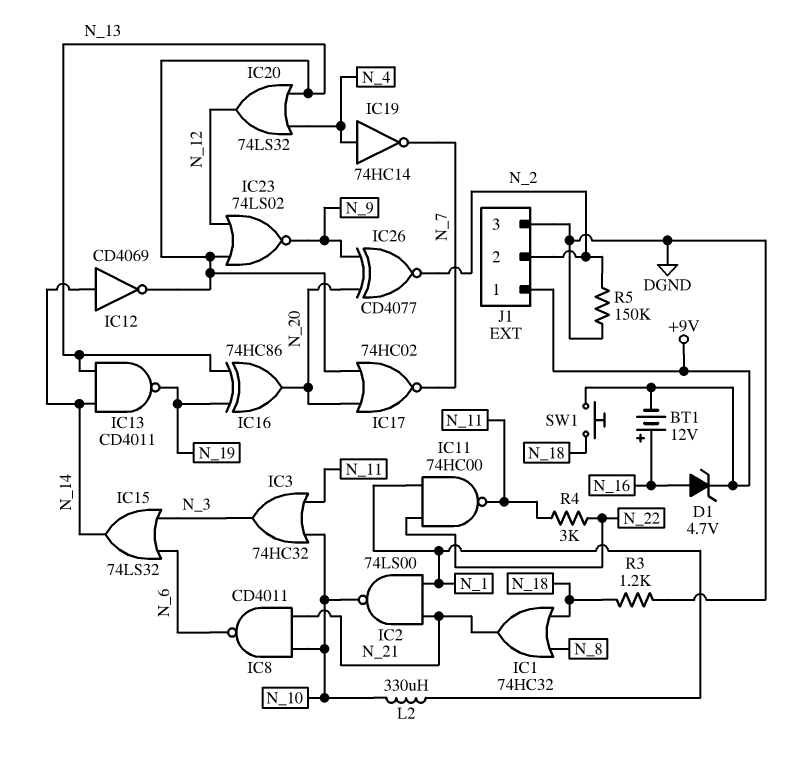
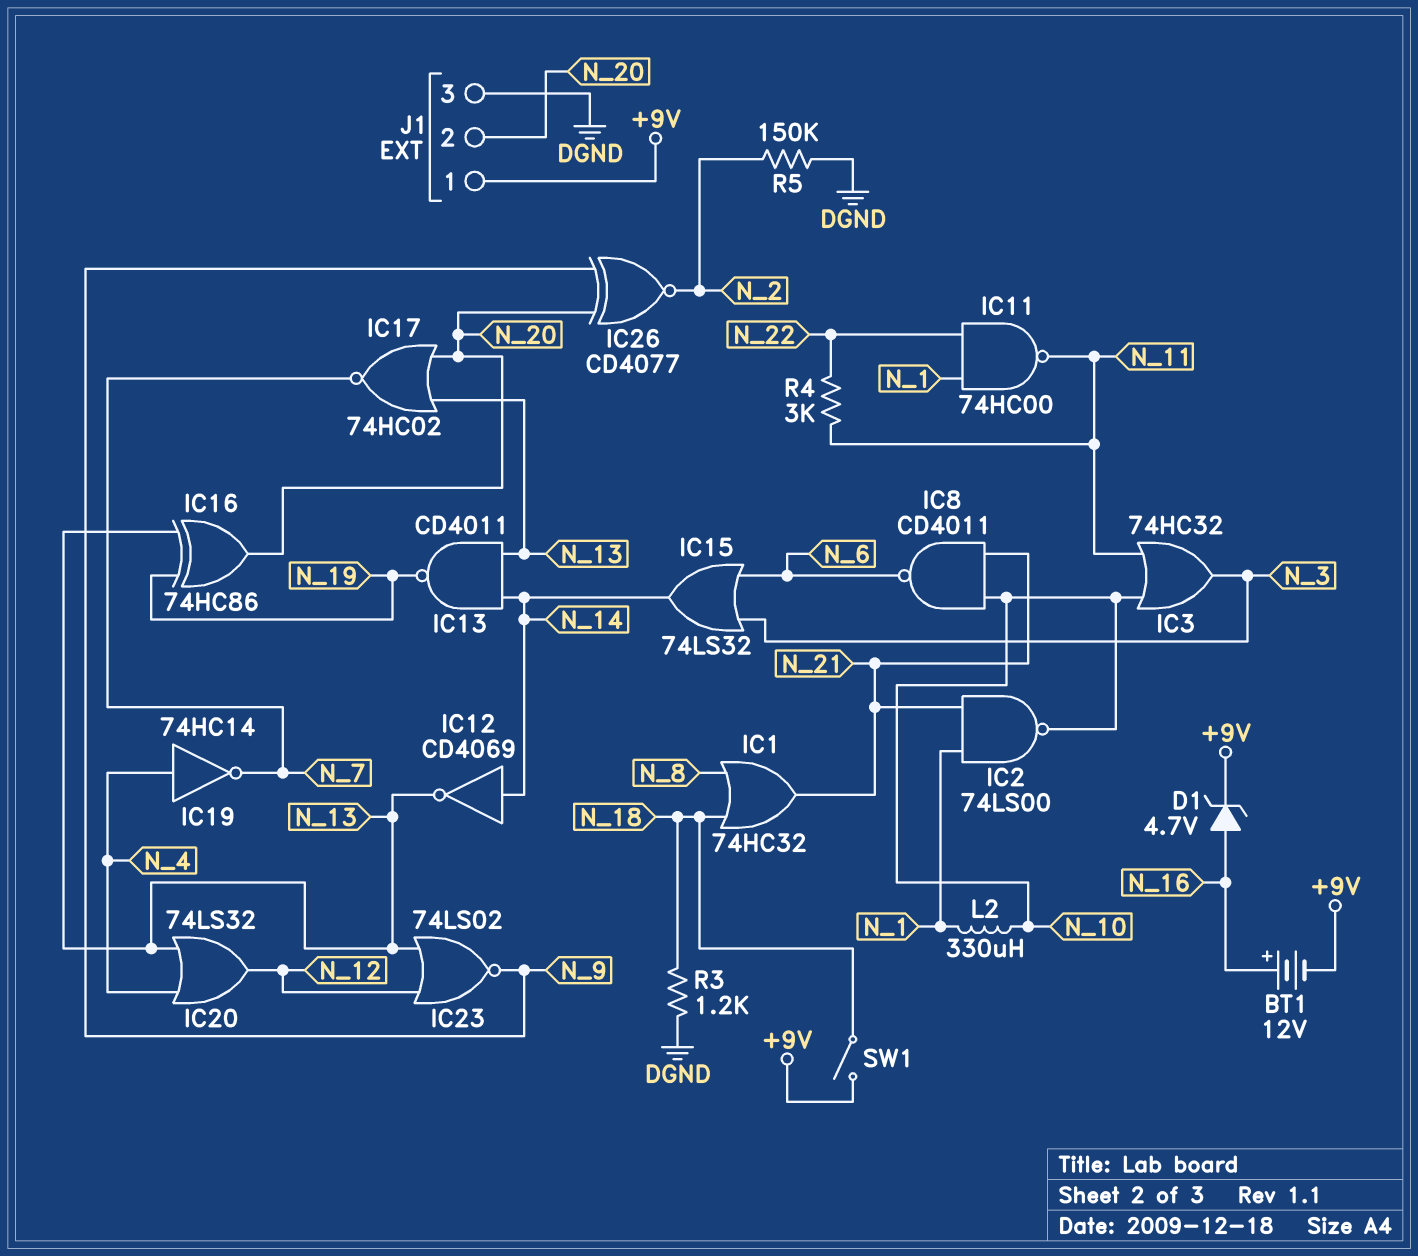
J1 pin 2: N_2 -> N_20
SW1: button (+9V, N_18) -> switch (+9V, N_18)

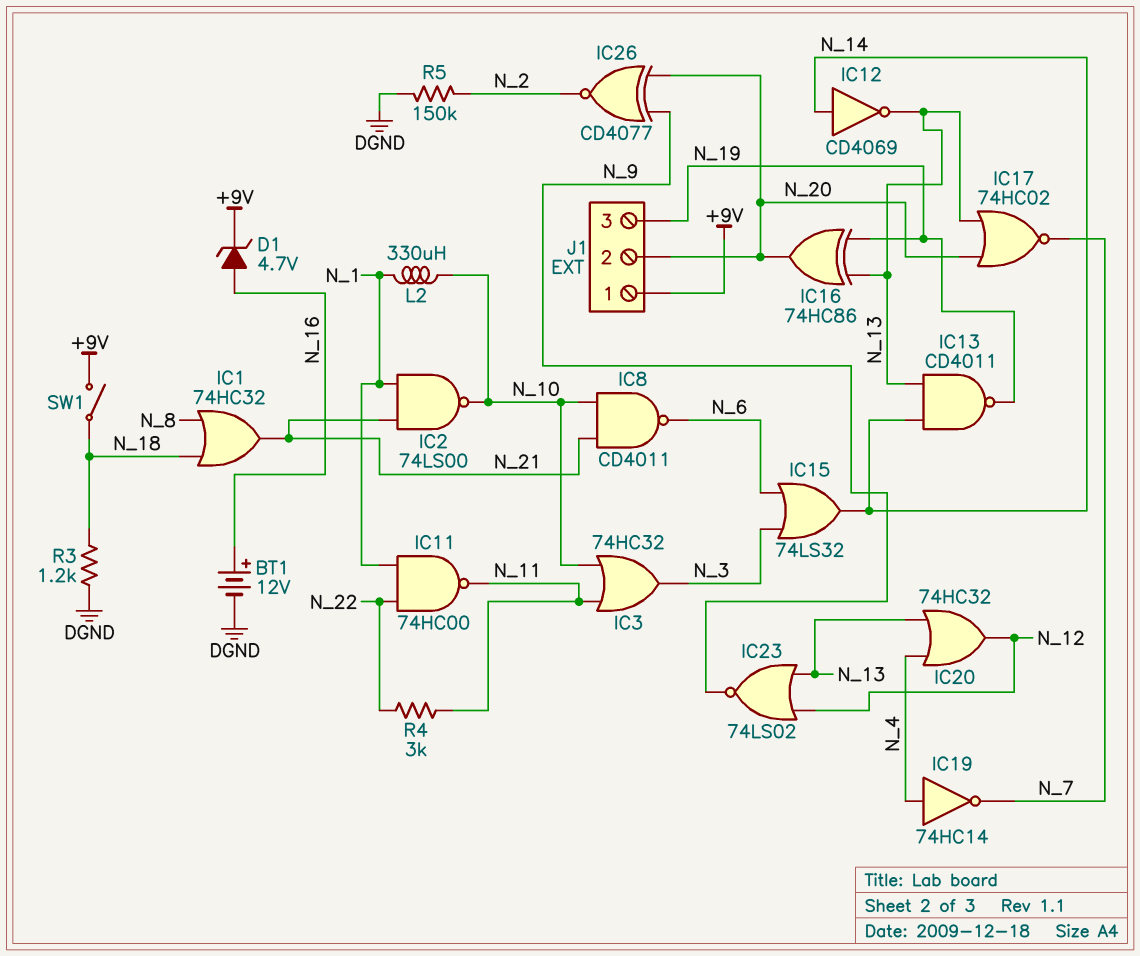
BT1: 12V (plus N_16, minus +9V) -> 12V (plus N_16, minus DGND)
IC20: OR 74LS32 (in N_4, in N_13, out N_12) -> OR 74HC32 (in N_4, in N_13, out N_12)
J1 pin 3: DGND -> N_19

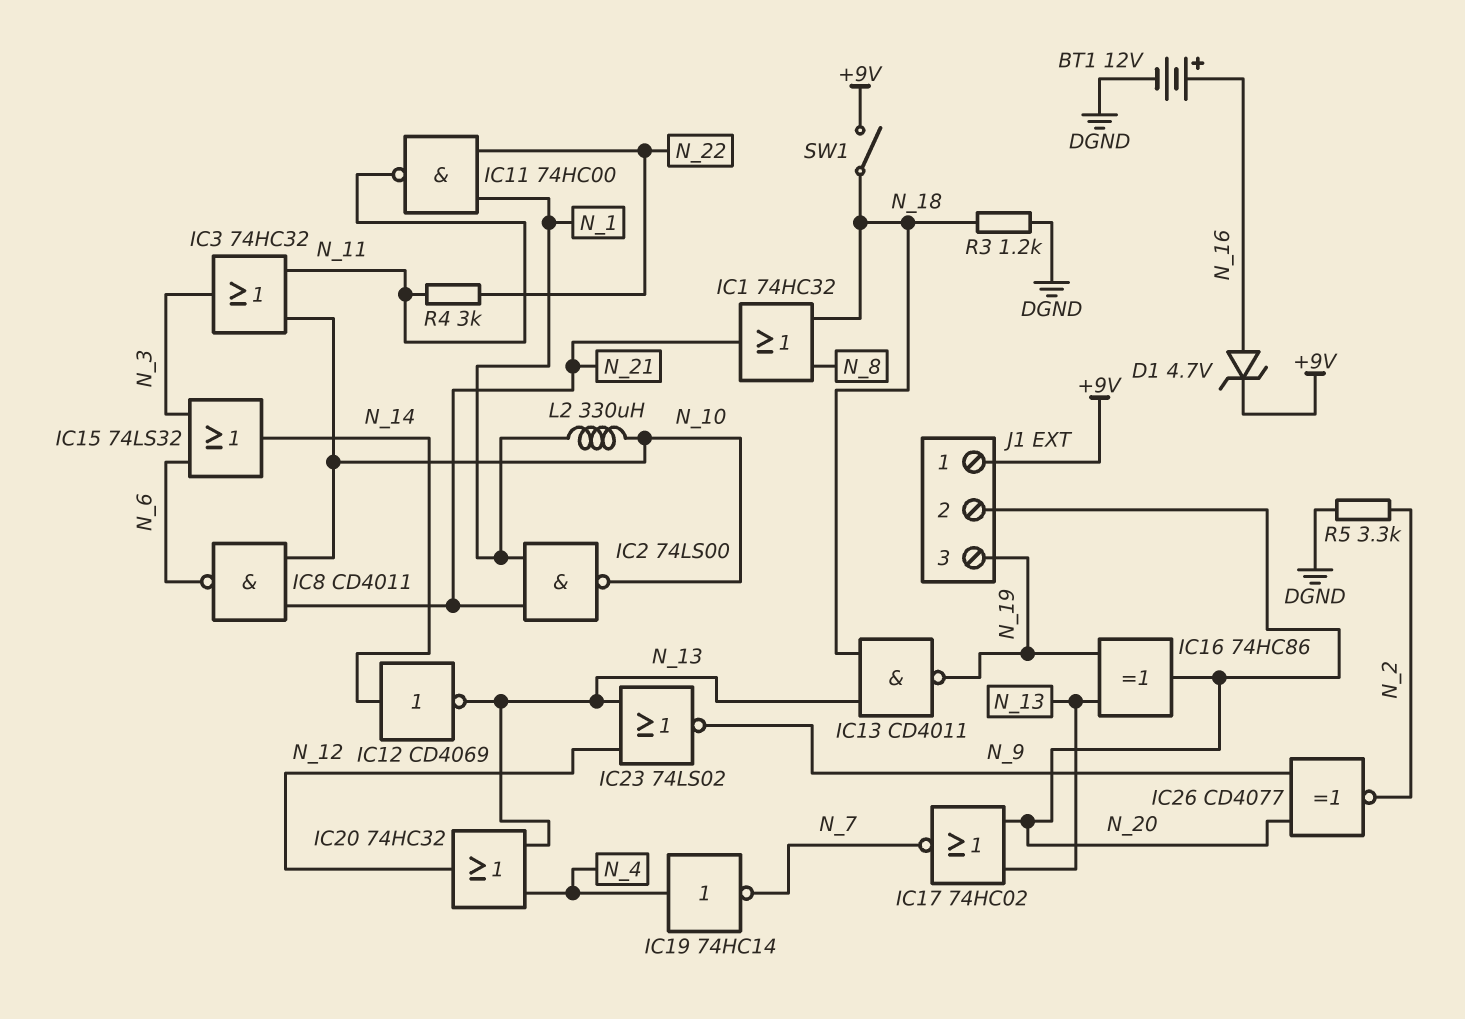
IC13: NAND CD4011 (in N_13, in N_14, out N_19) -> NAND CD4011 (in N_13, in N_18, out N_19)
R5: 150k (DGND, N_2) -> 3.3k (DGND, N_2)

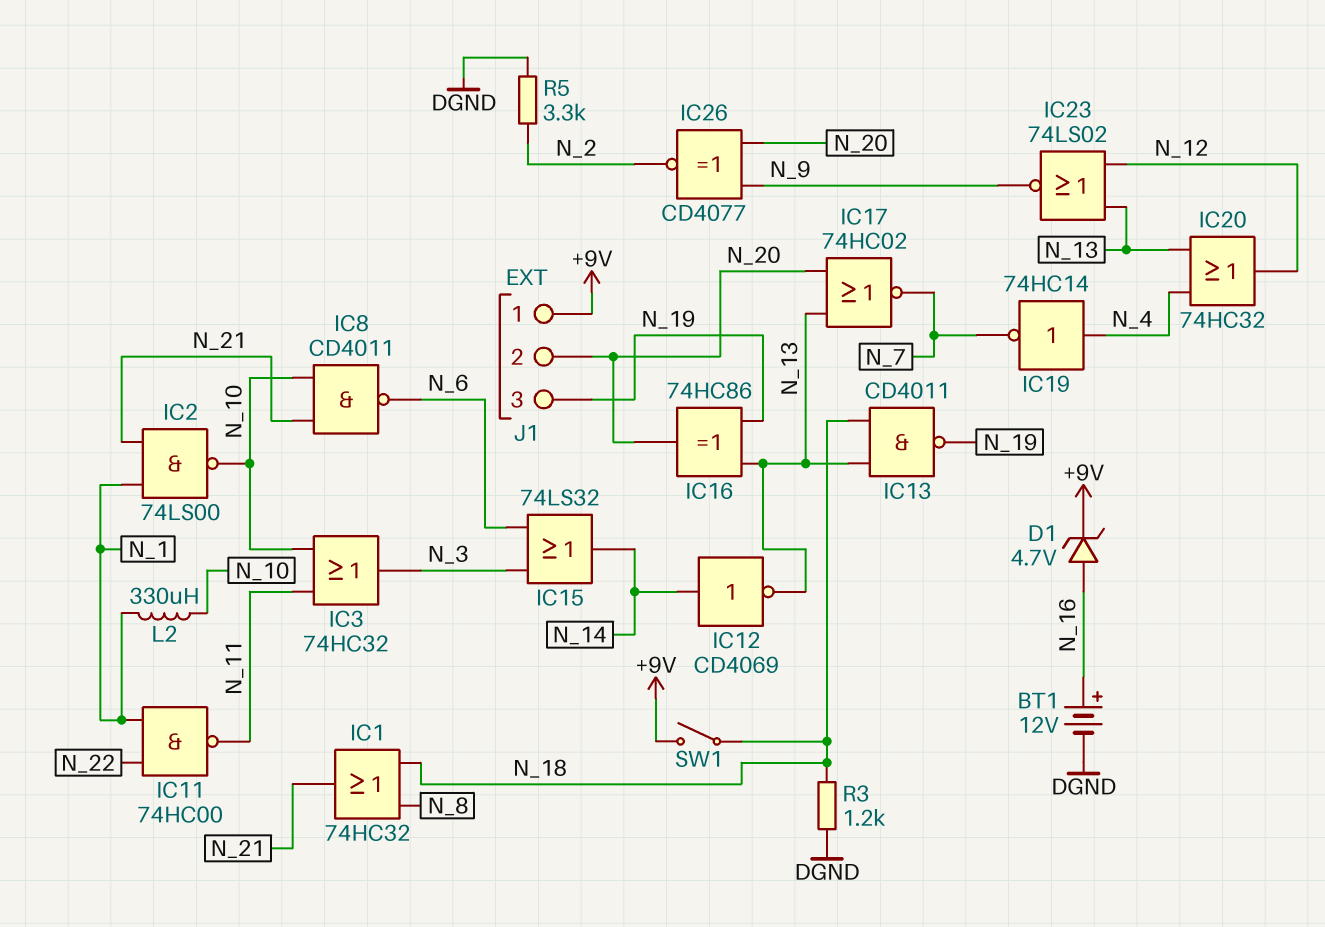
R4: 3k (N_11, N_22) -> none

